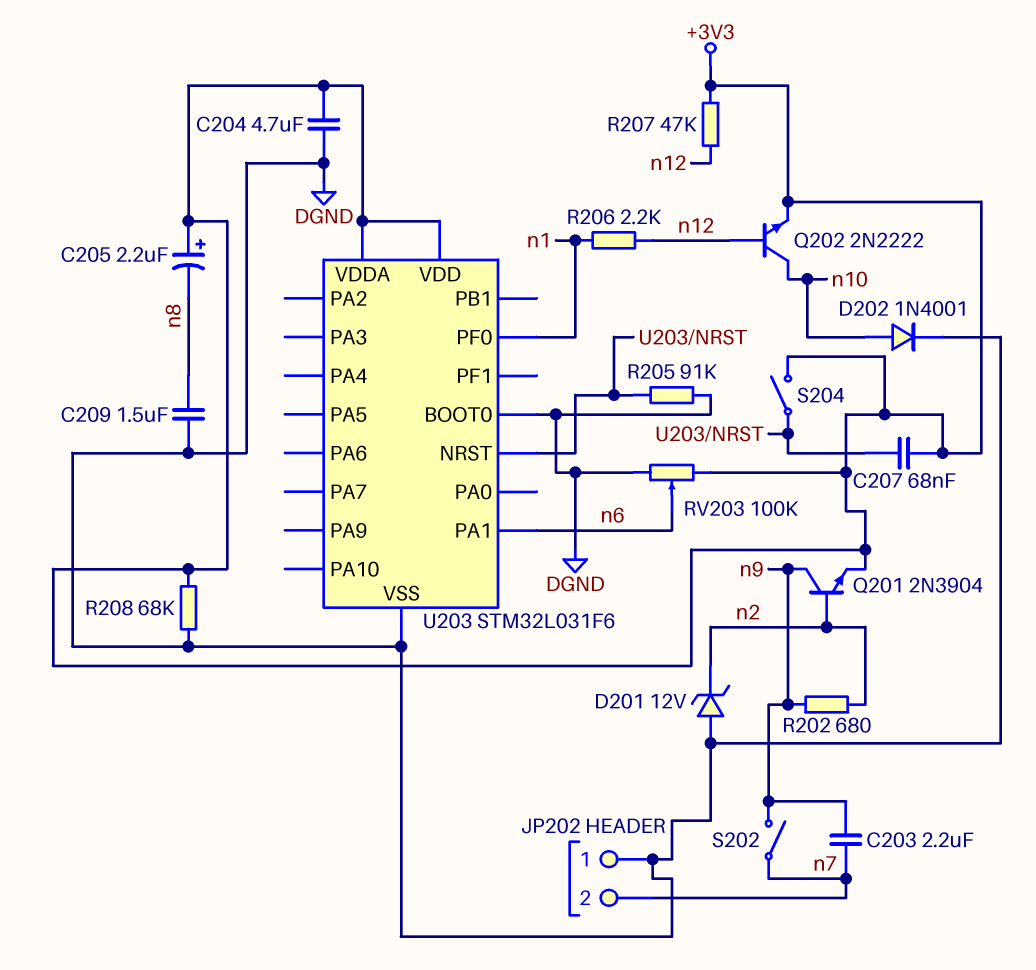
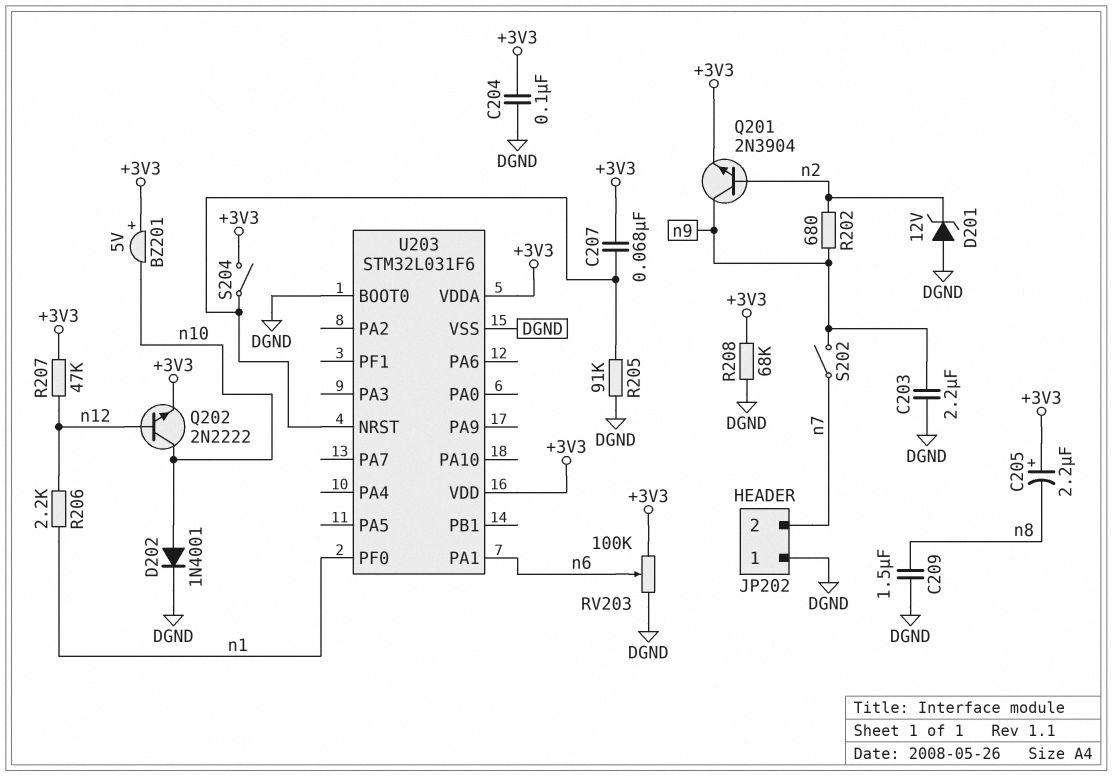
BZ201: none -> buzzer 5V (plus +3V3, minus n10)
C203: 2.2uF (n7, n9) -> 2.2uF (DGND, n9)
C204: 4.7uF (+3V3, DGND) -> 100nF (+3V3, DGND)

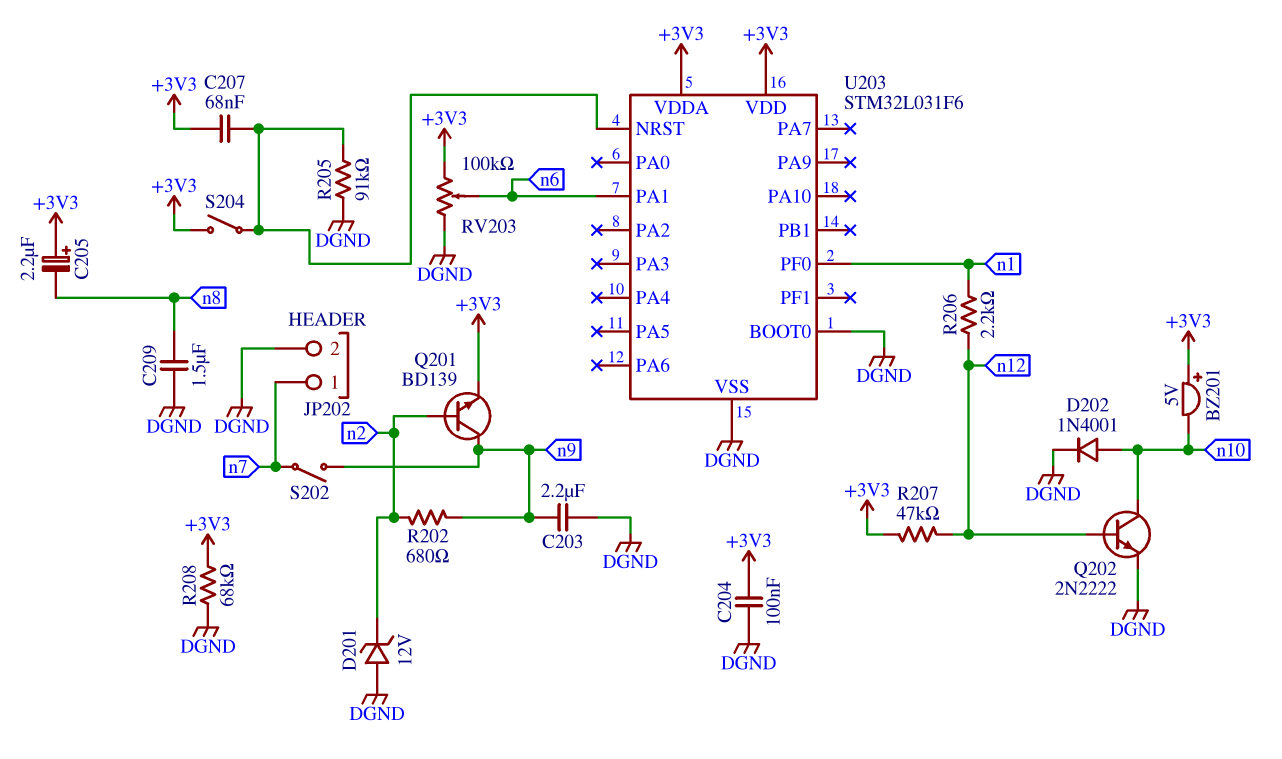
JP202 pin 1: DGND -> n7
JP202 pin 2: n7 -> DGND
Q201: NPN 2N3904 (B n2, C n9, E +3V3) -> NPN BD139 (B n2, C n9, E +3V3)
Q202: NPN 2N2222 (B n12, C n10, E +3V3) -> NPN 2N2222 (B n12, C n10, E DGND)

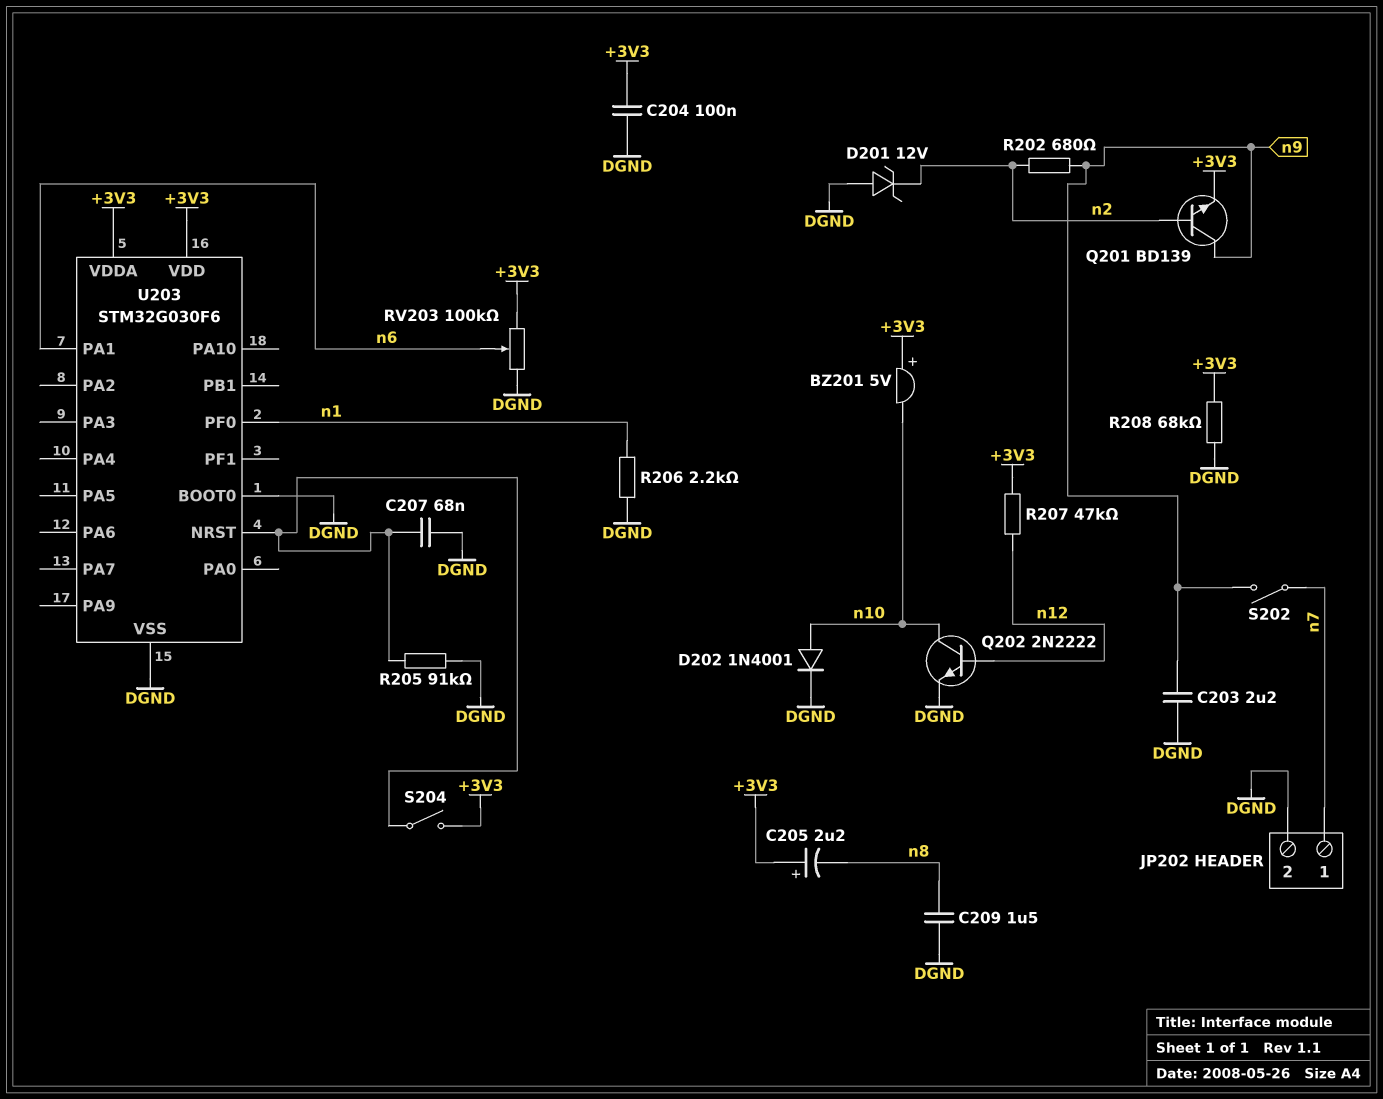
C207: 68nF (+3V3, U203/NRST) -> 68nF (DGND, U203/NRST)
R206: 2.2k (n1, n12) -> 2.2k (DGND, n1)
U203: STM32L031F6 -> STM32G030F6

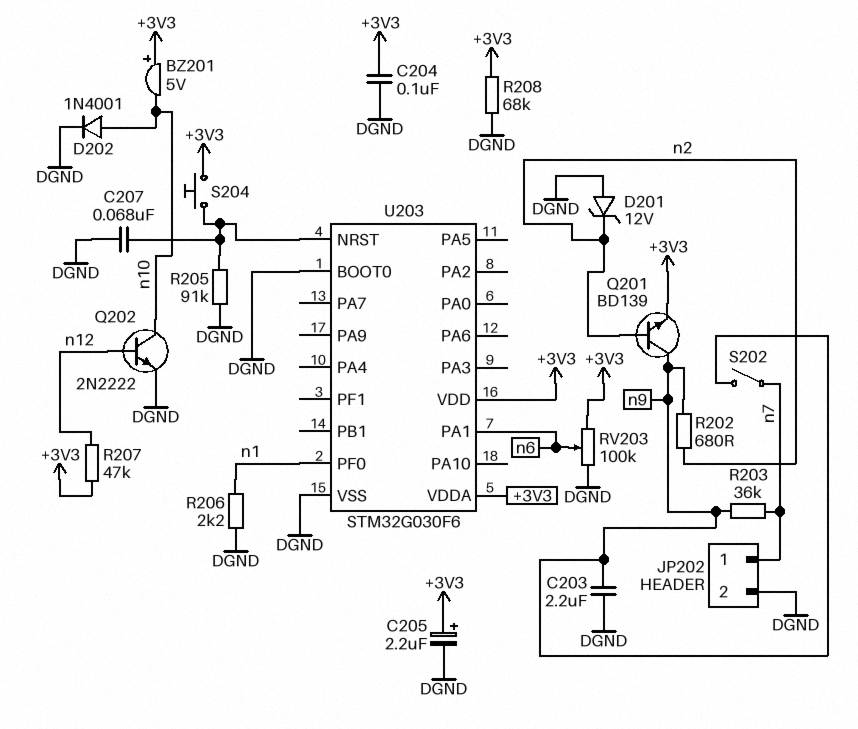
C205: 2.2uF (plus +3V3, minus n8) -> 2.2uF (plus +3V3, minus DGND)
C209: 1.5uF (DGND, n8) -> none
R203: none -> 36k (n7, n9)
S204: switch (+3V3, U203/NRST) -> button (+3V3, U203/NRST)

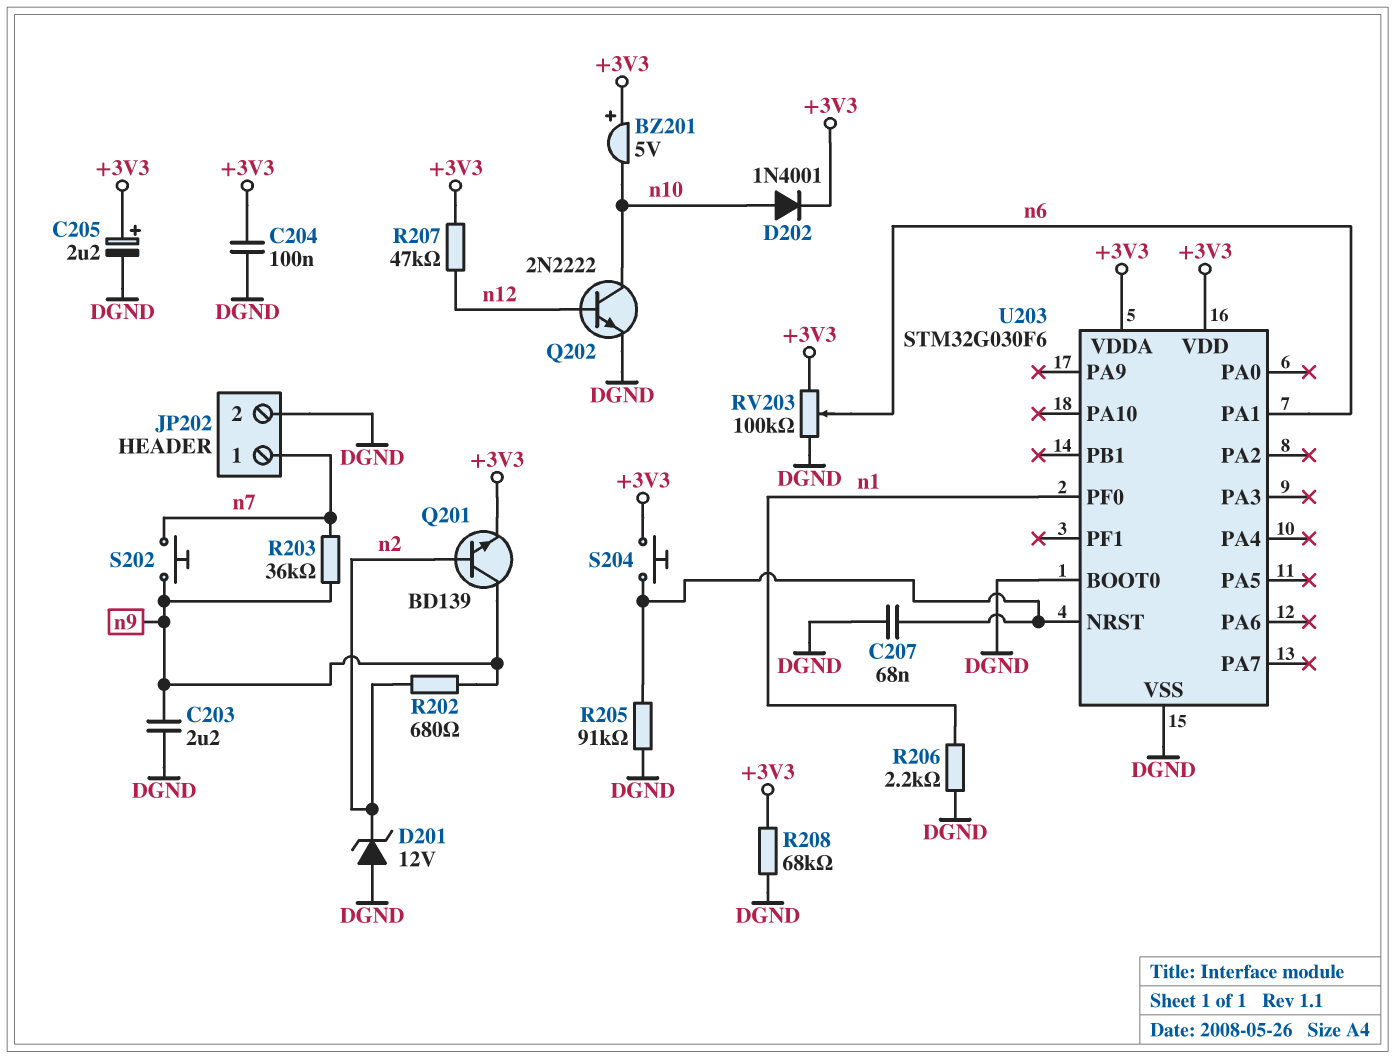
D202: diode 1N4001 (A n10, K DGND) -> diode 1N4001 (A n10, K +3V3)
S202: switch (n7, n9) -> button (n7, n9)

